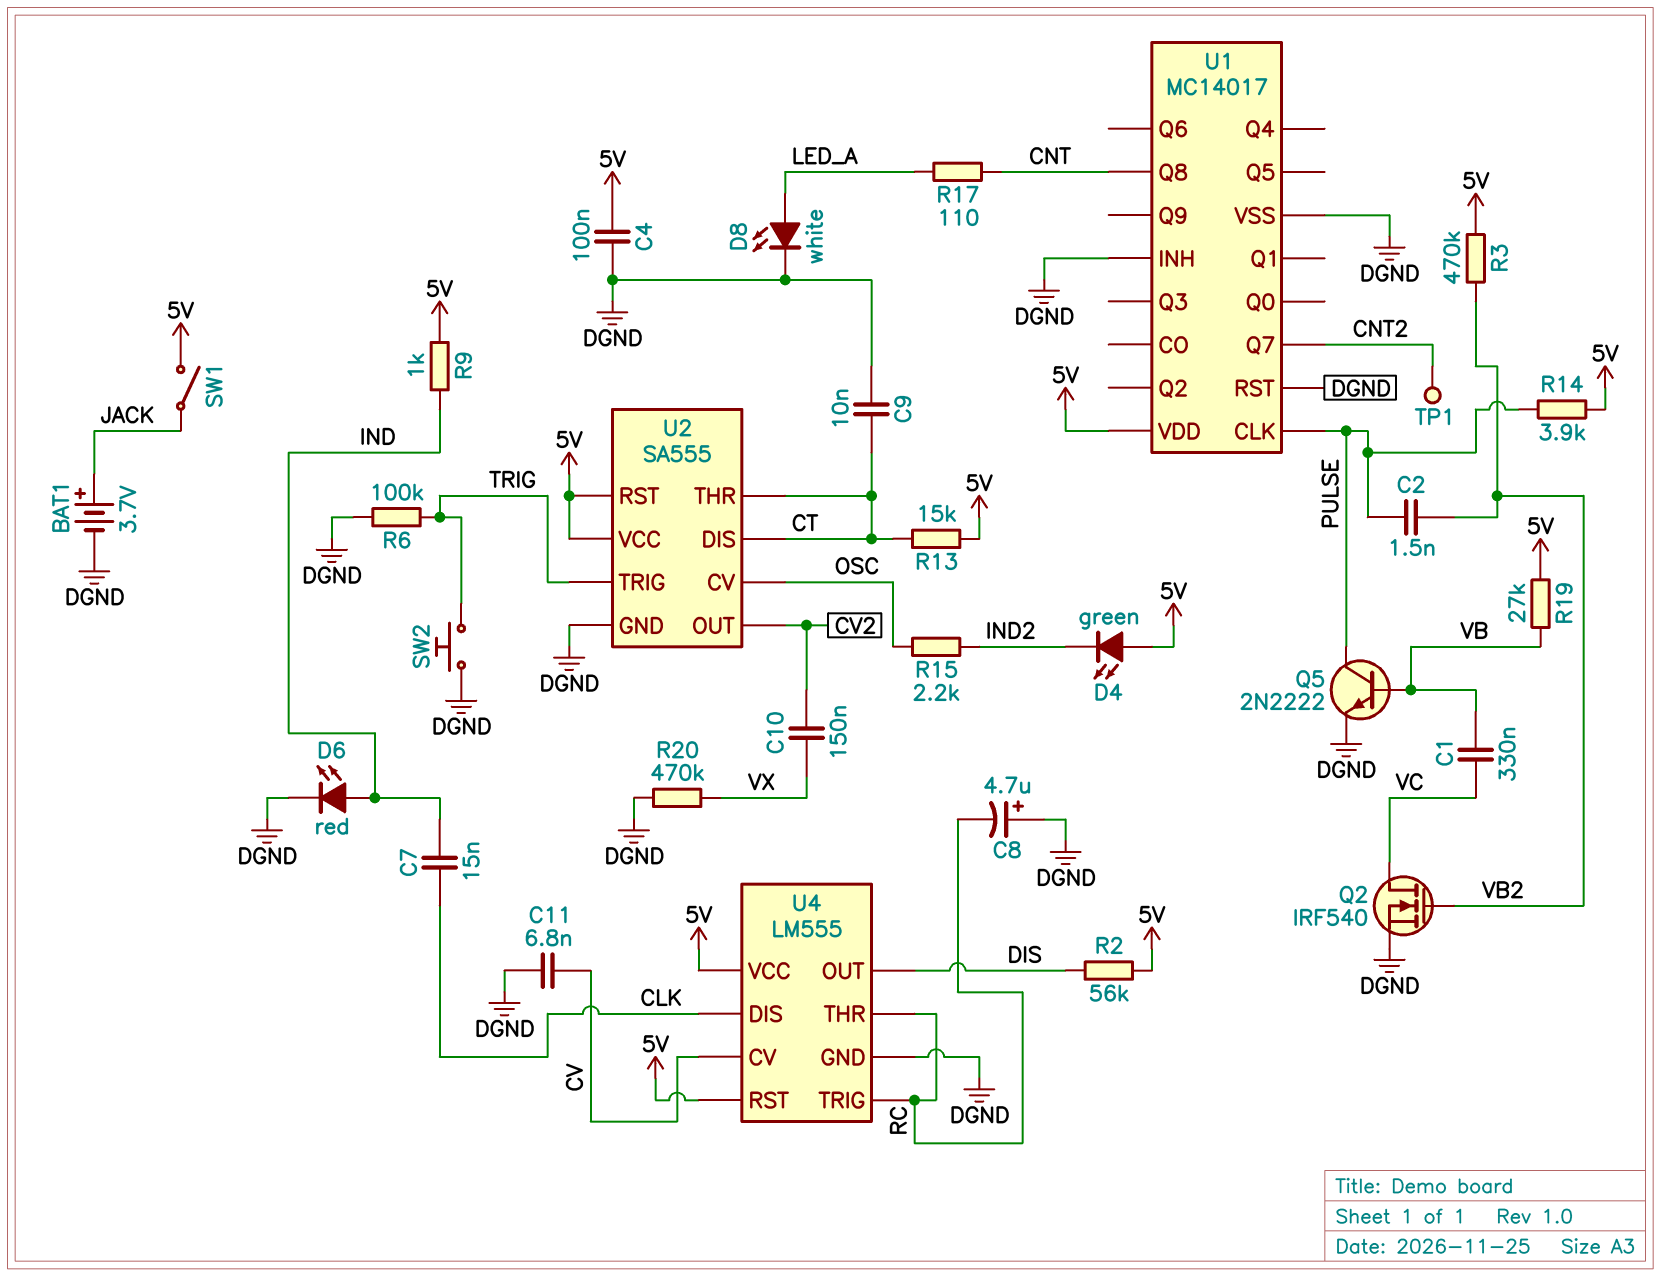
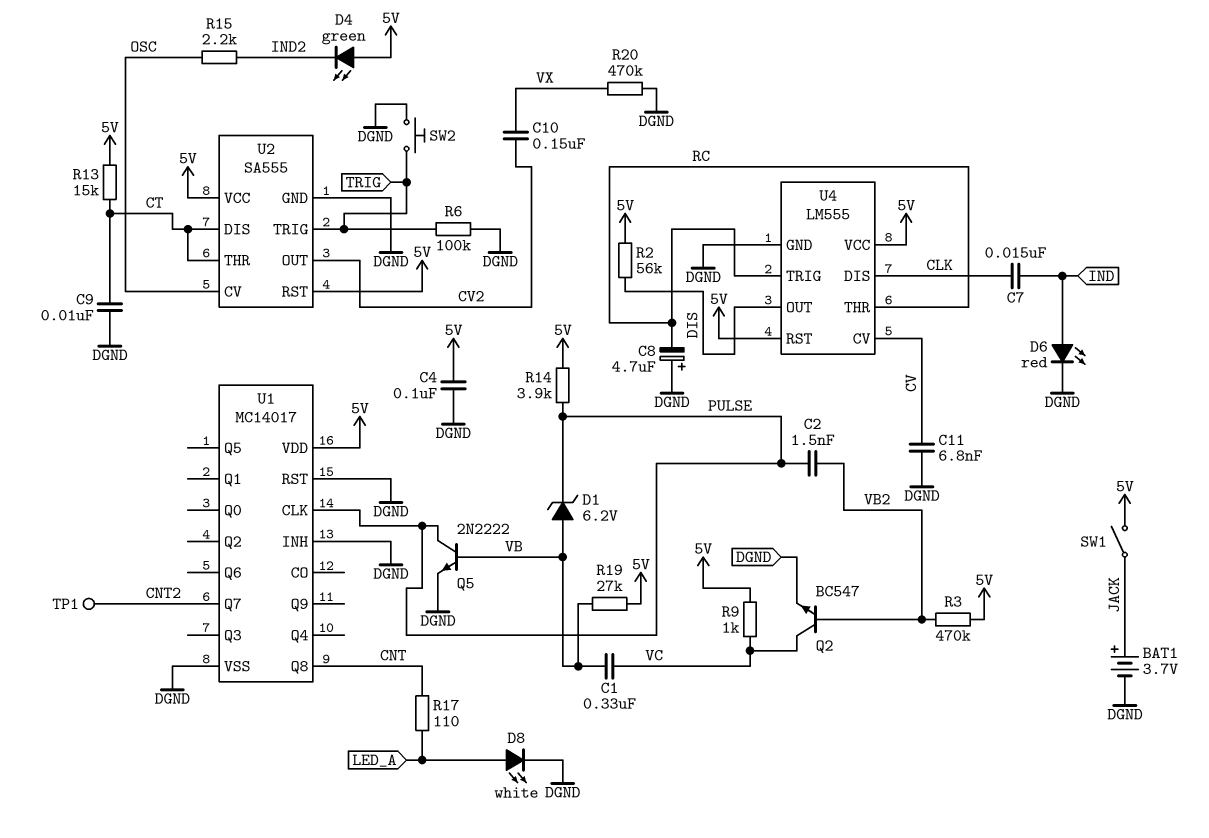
D1: none -> zener 6.2V (A VB, K PULSE)
Q2: NMOS IRF540 (G VB2, D VC, S DGND) -> NPN BC547 (B VB2, C VC, E DGND)
R9: 1k (5V, IND) -> 1k (5V, VC)

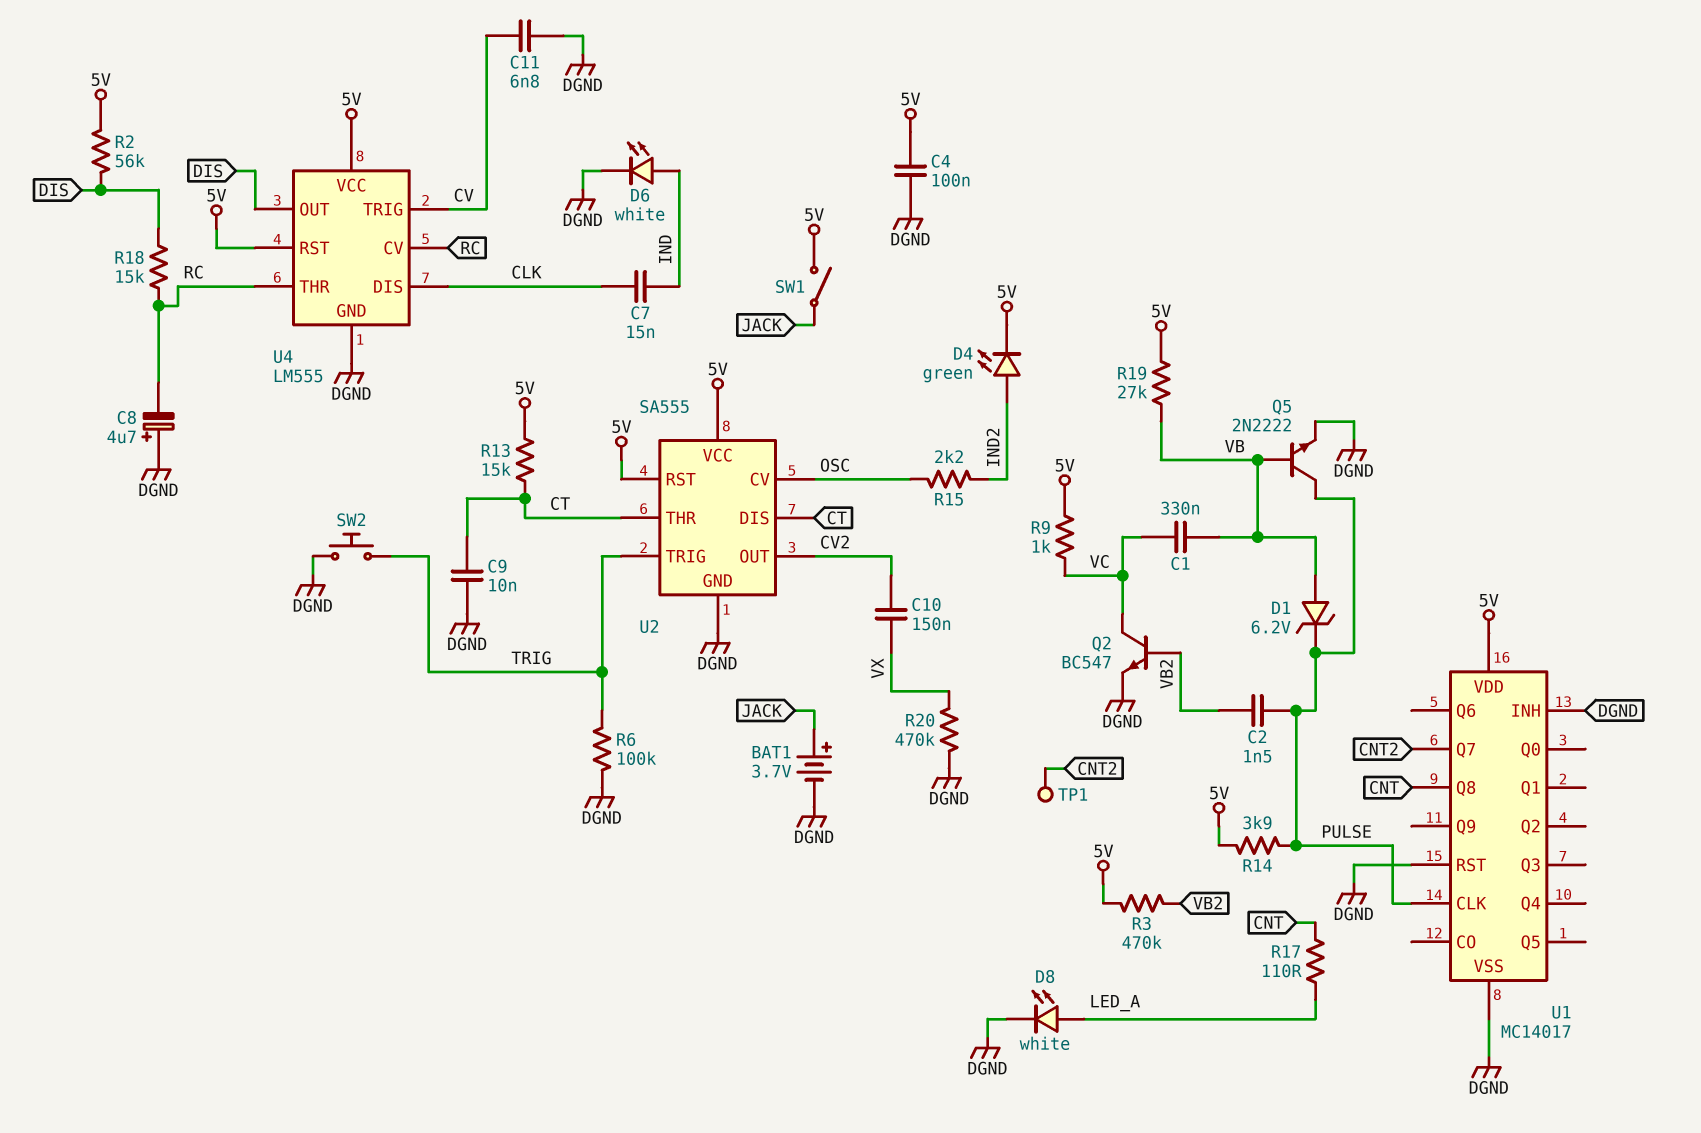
D4: LED green (A 5V, K IND2) -> LED green (A IND2, K 5V)
D6: LED red (A IND, K DGND) -> LED white (A IND, K DGND)
R18: none -> 15k (DIS, RC)
U4 pin CV: CV -> RC
U4 pin TRIG: RC -> CV

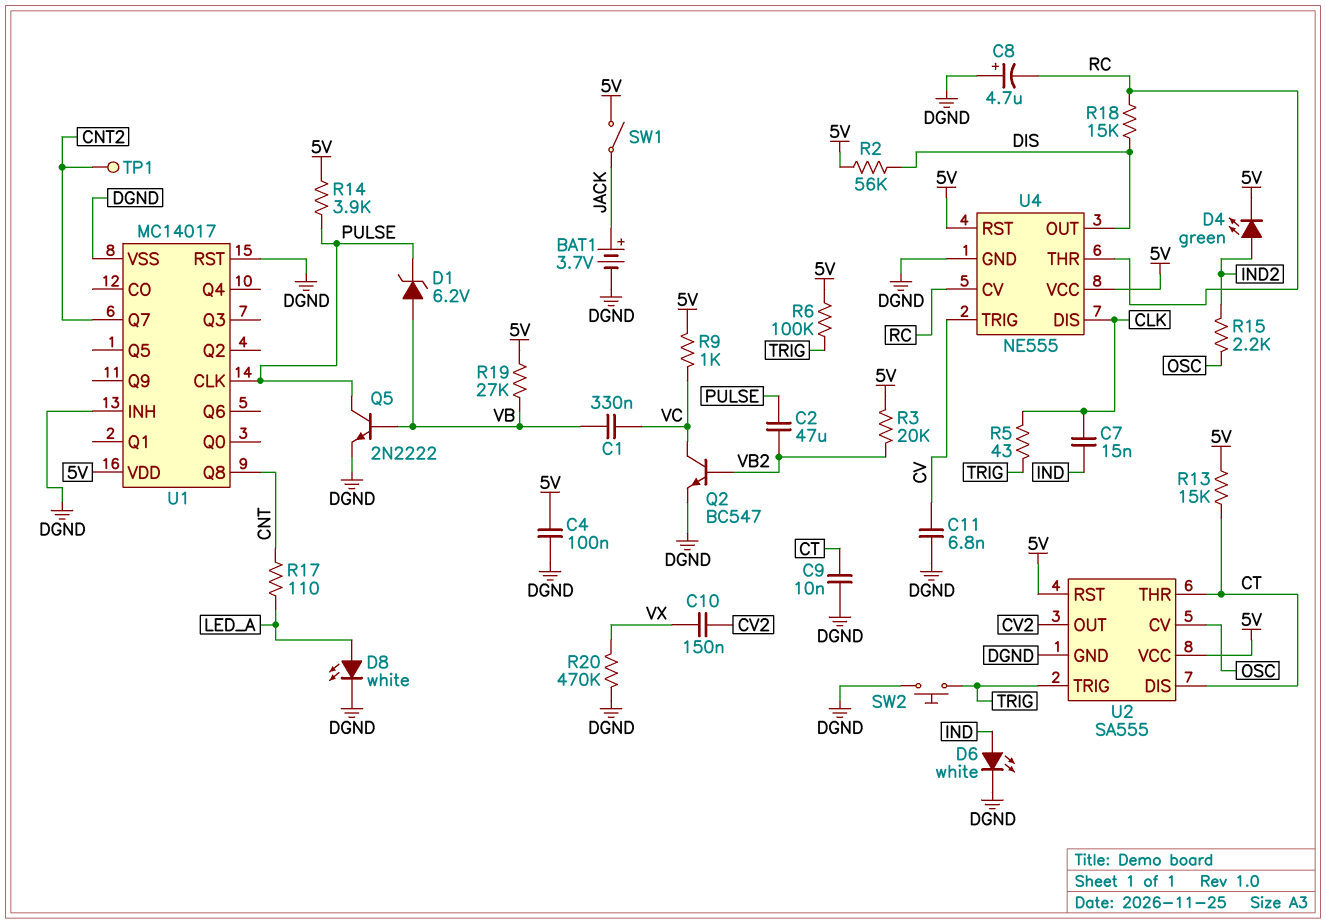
C2: 1.5nF (PULSE, VB2) -> 47uF (PULSE, VB2)
R3: 470k (5V, VB2) -> 20k (5V, VB2)
R5: none -> 43 (CLK, TRIG)
R6: 100k (DGND, TRIG) -> 100k (5V, TRIG)
U4: LM555 -> NE555

